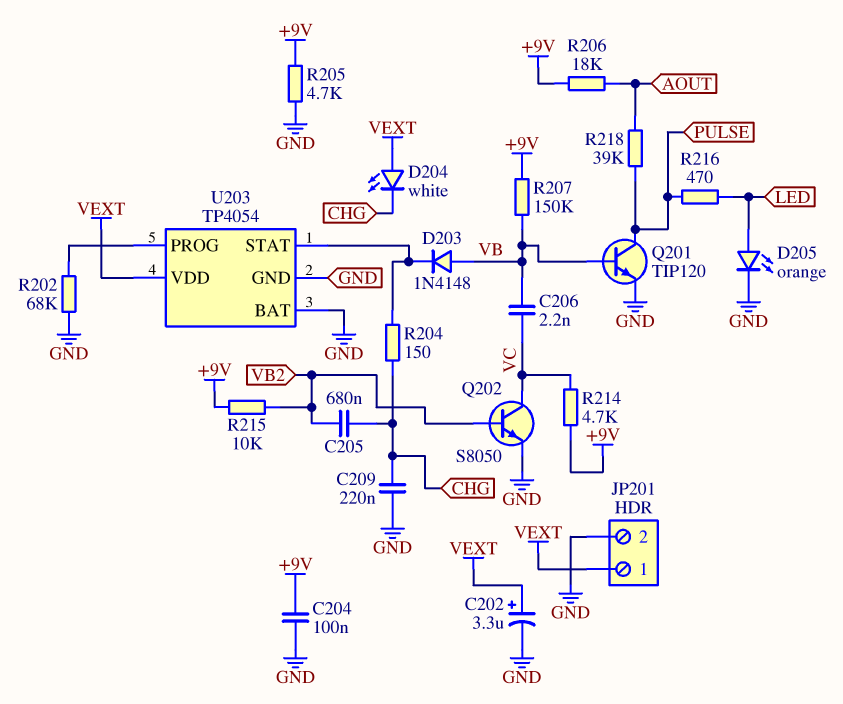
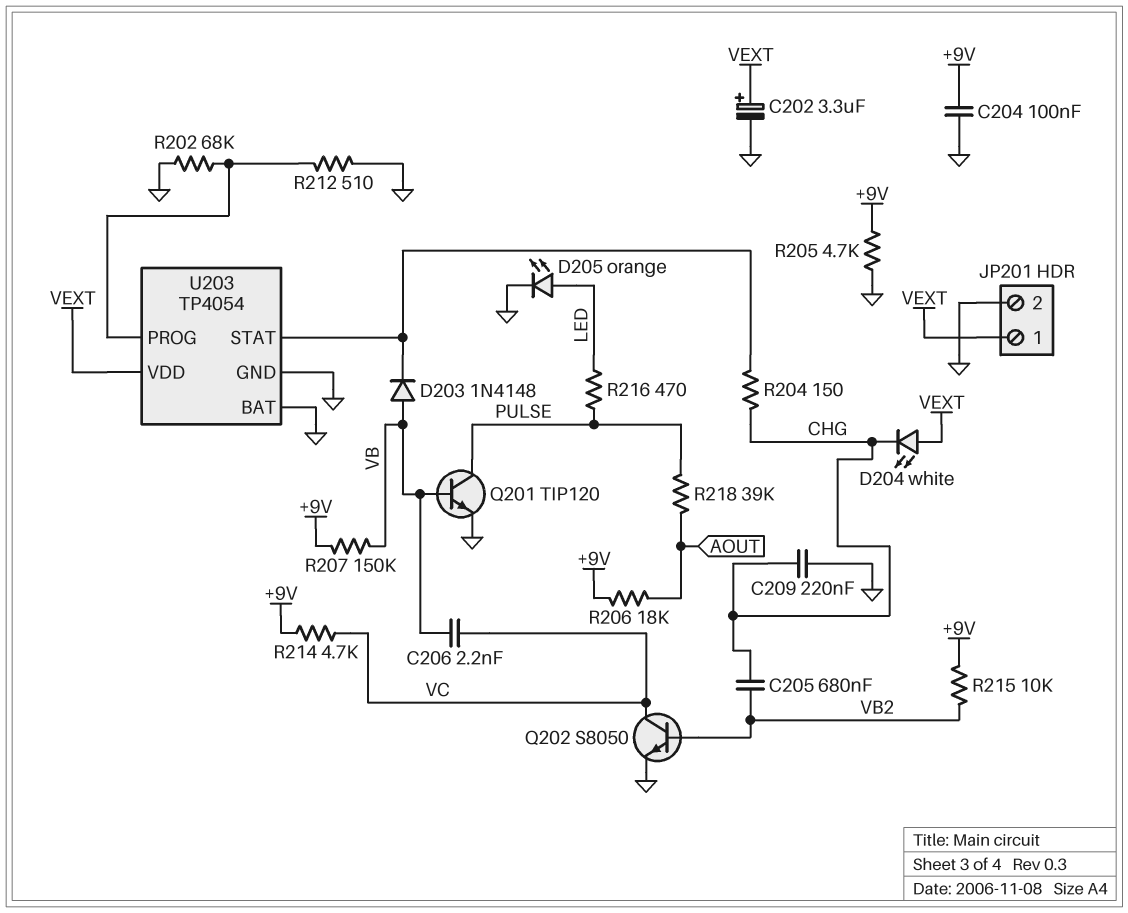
R212: none -> 510 (GND, U203/PROG)

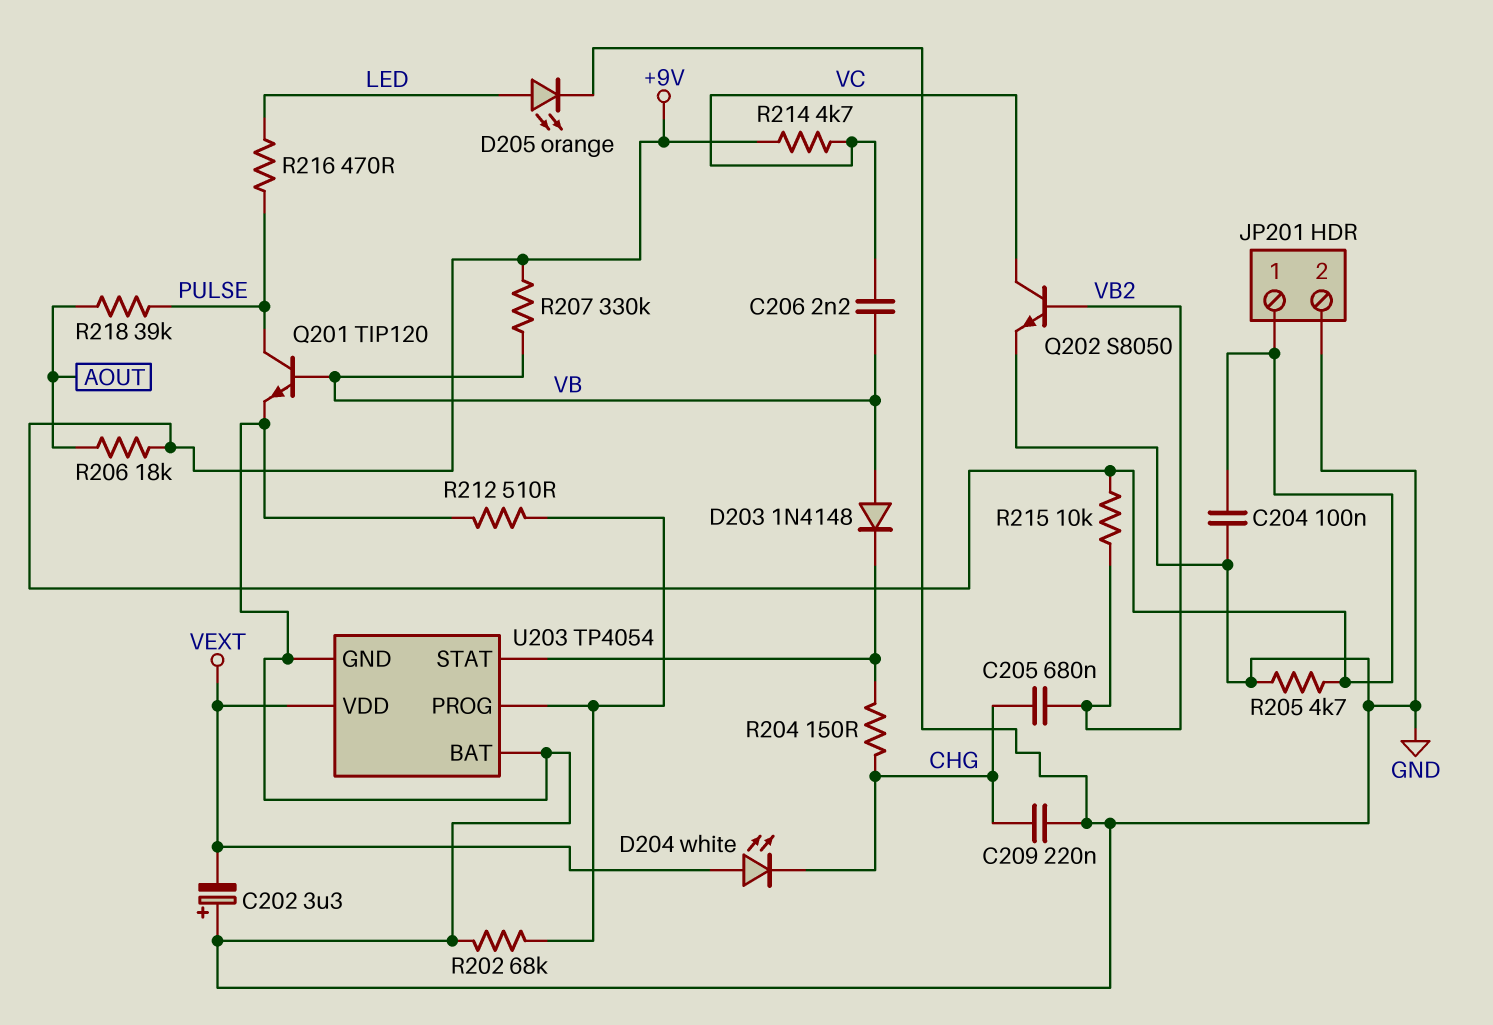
C202: 3.3uF (plus VEXT, minus GND) -> 3.3uF (plus GND, minus VEXT)
JP201 pin 1: VEXT -> +9V
R207: 150k (+9V, VB) -> 330k (+9V, VB)

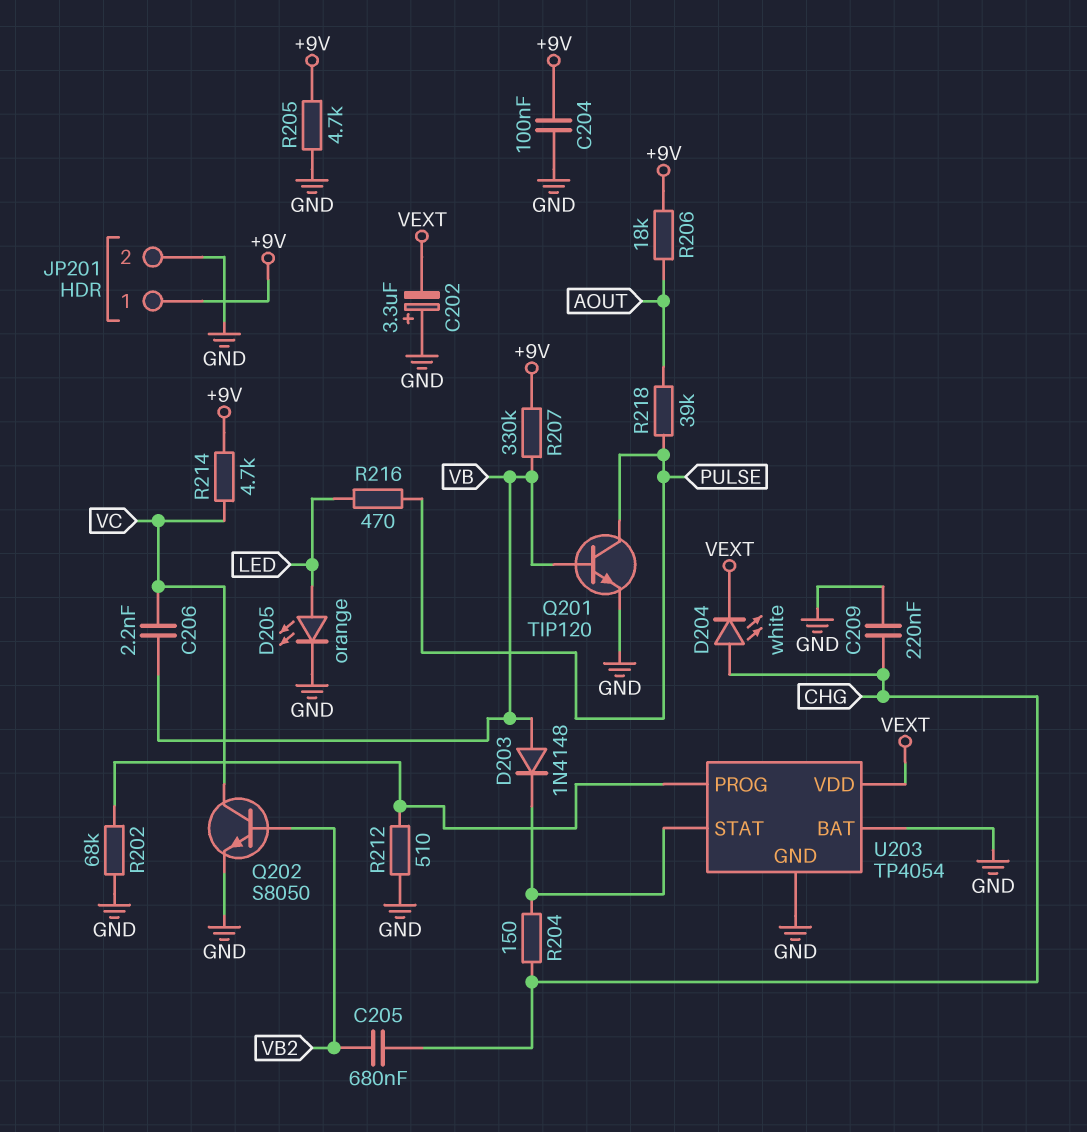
D204: LED white (A VEXT, K CHG) -> LED white (A CHG, K VEXT)
R215: 10k (+9V, VB2) -> none

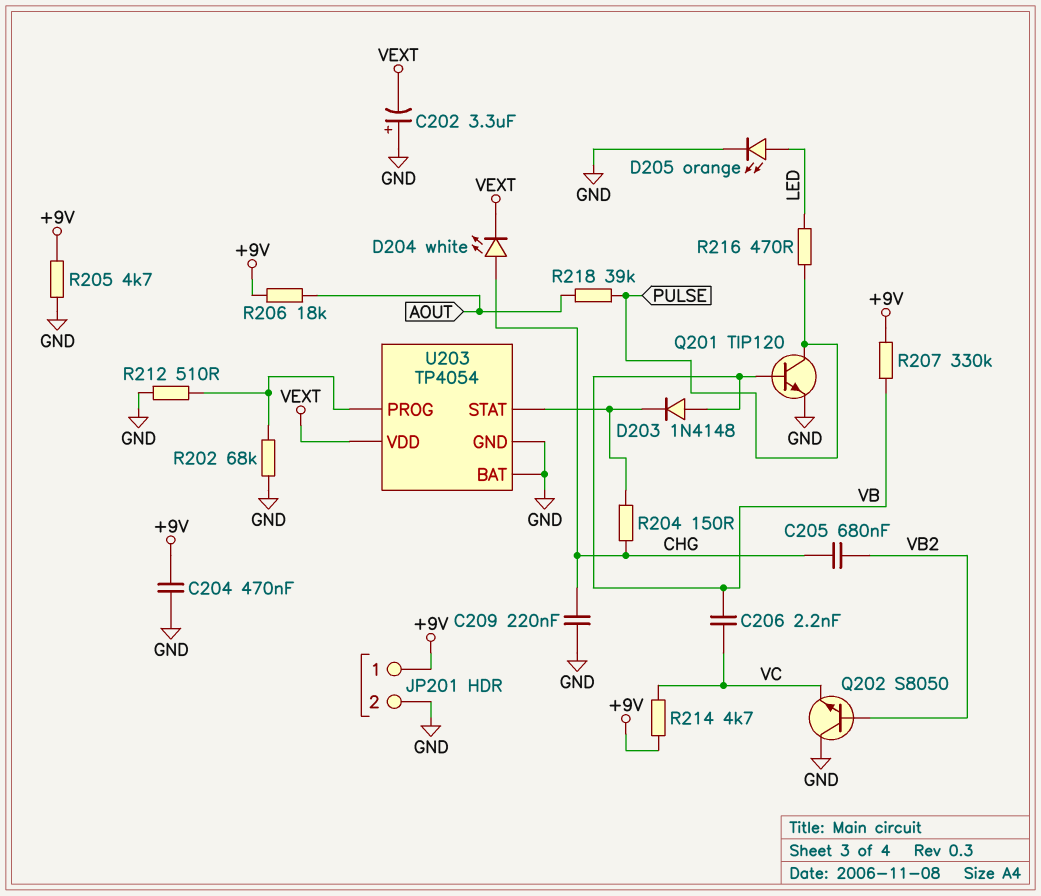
C204: 100nF (+9V, GND) -> 470nF (+9V, GND)
Q202: NPN S8050 (B VB2, C VC, E GND) -> NPN S8050 (B VB2, C GND, E VC)

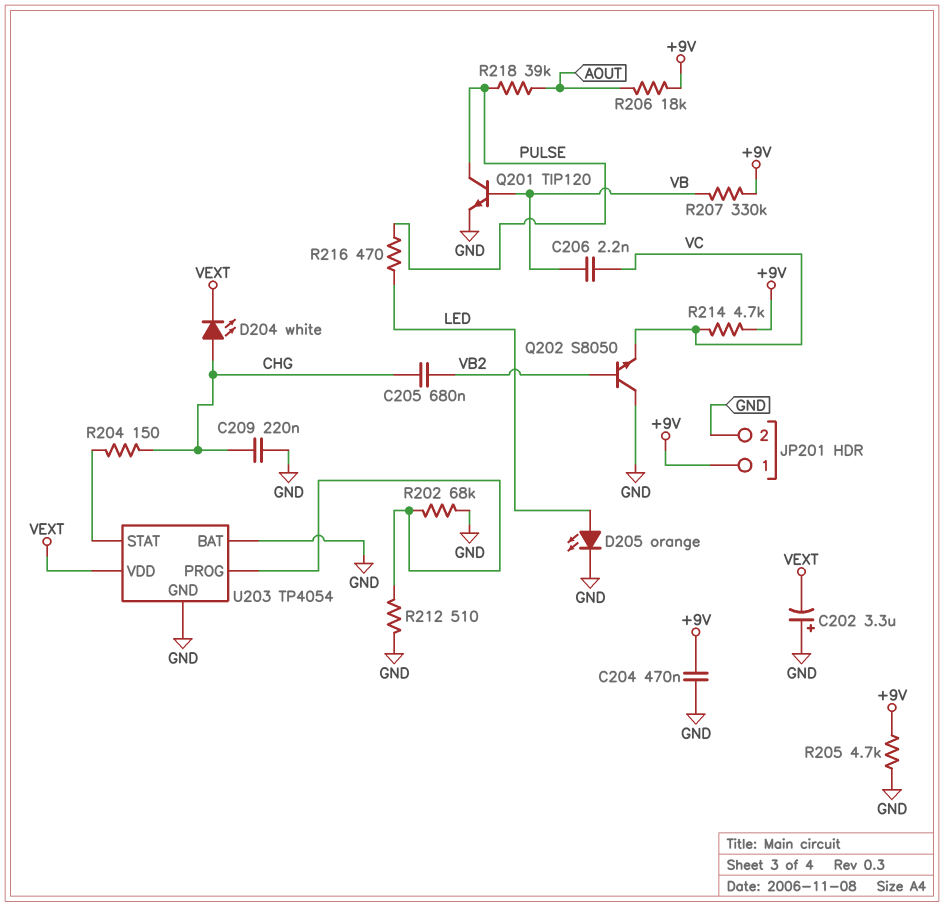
D203: diode 1N4148 (A VB, K U203/STAT) -> none

